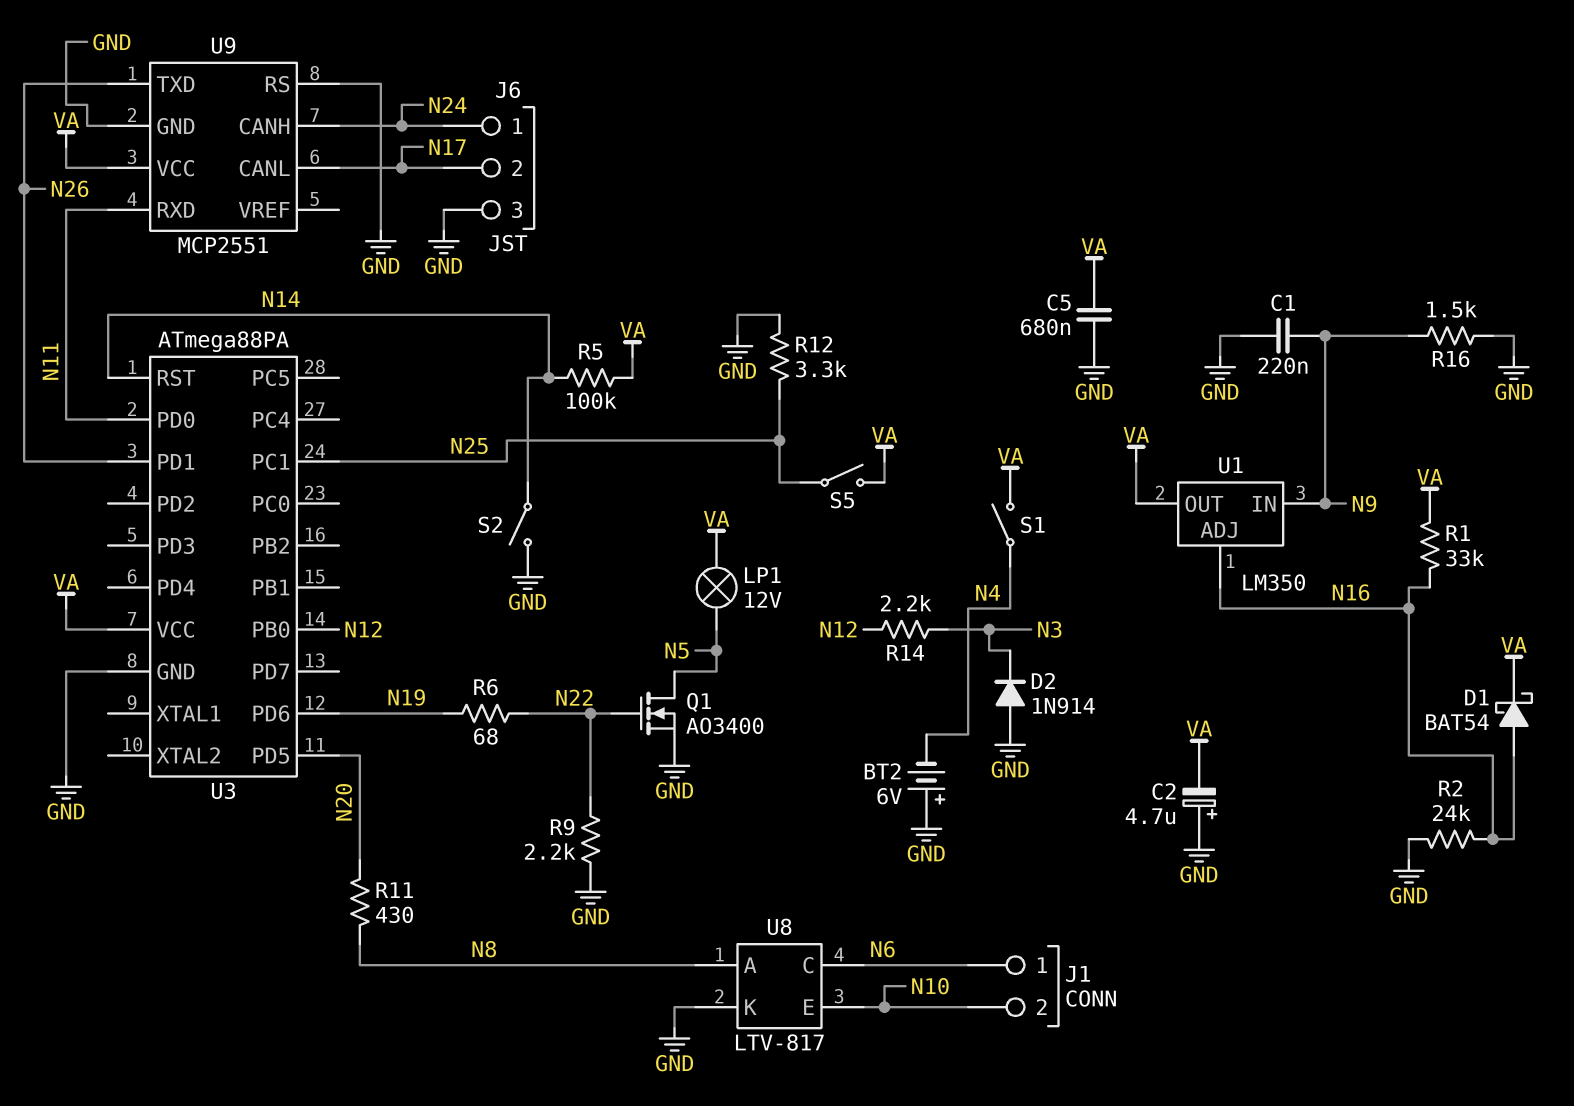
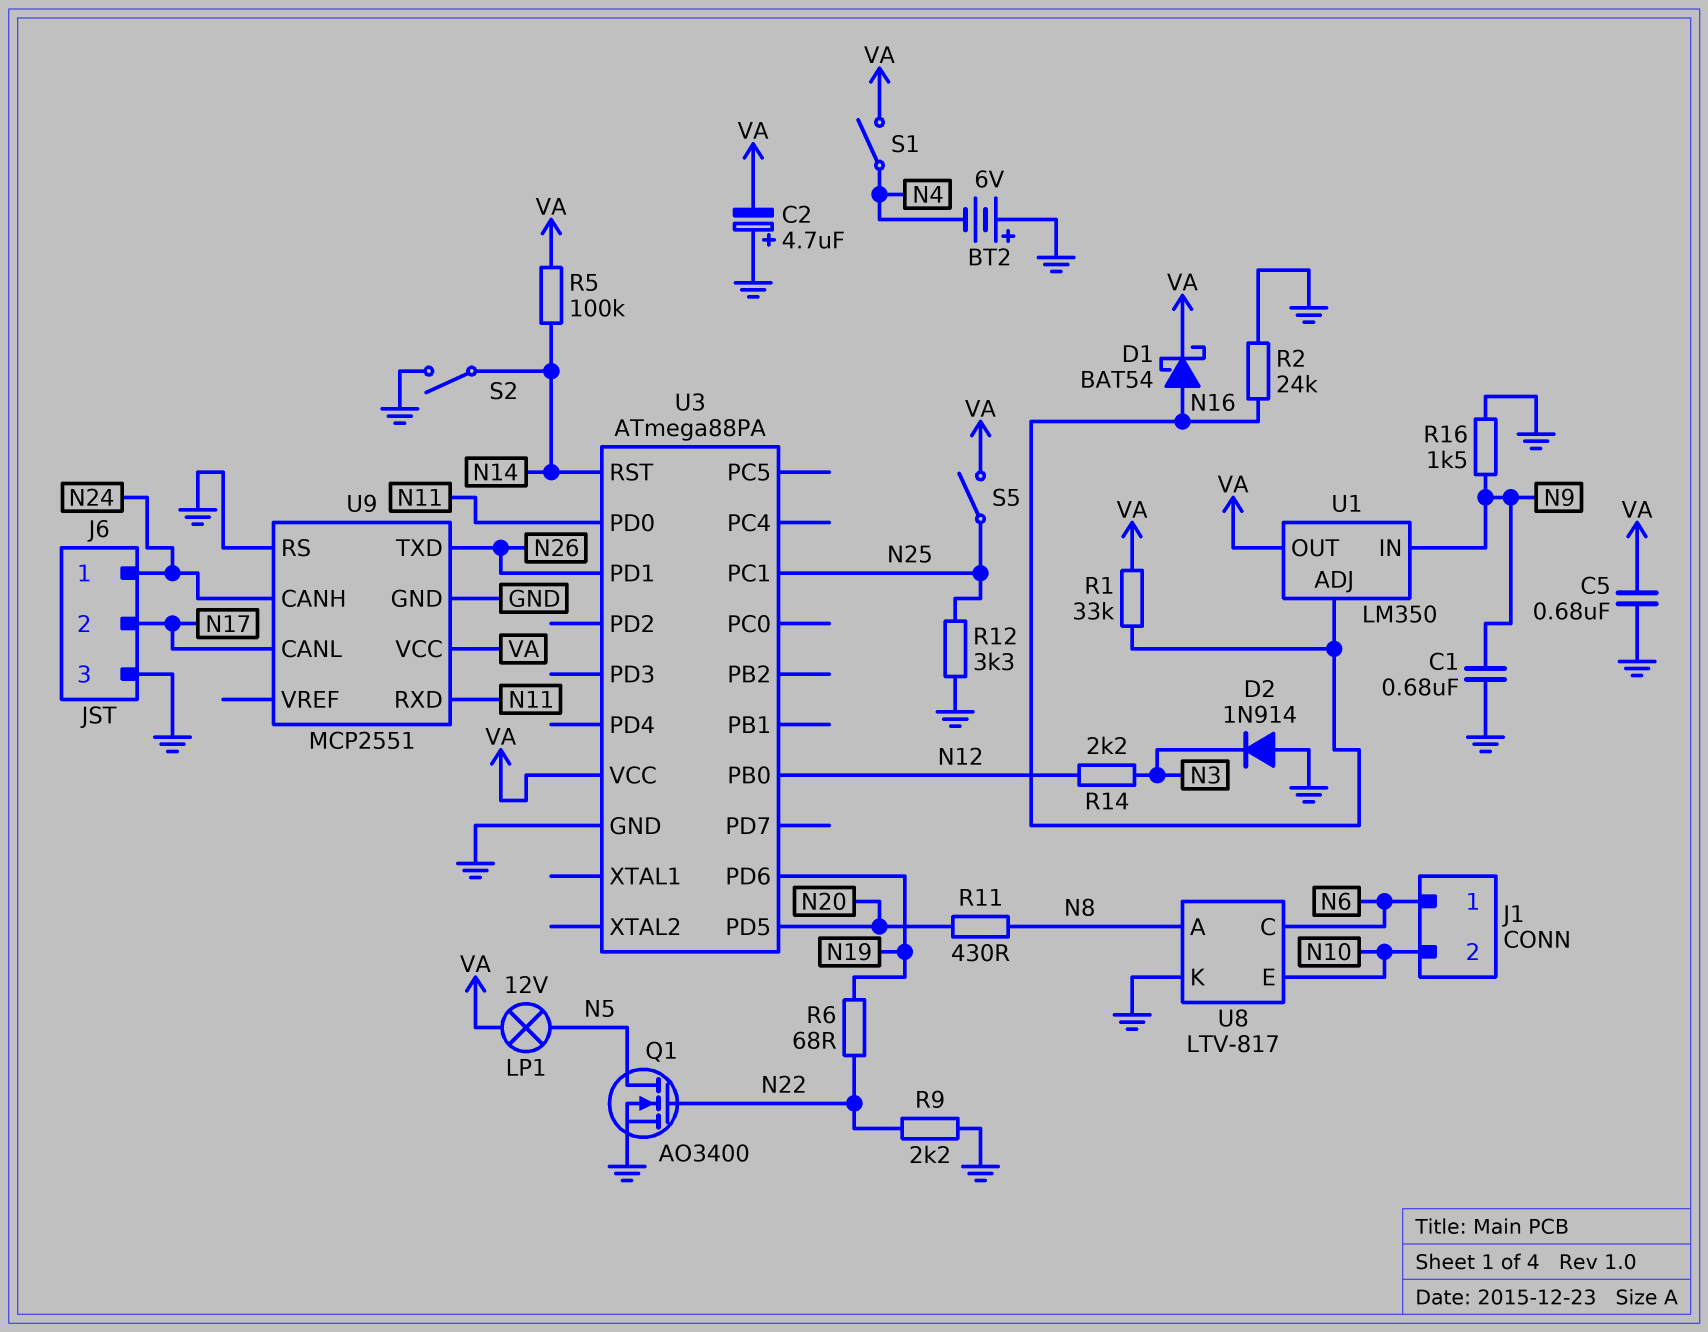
C1: 220nF (GND, N9) -> 680nF (GND, N9)

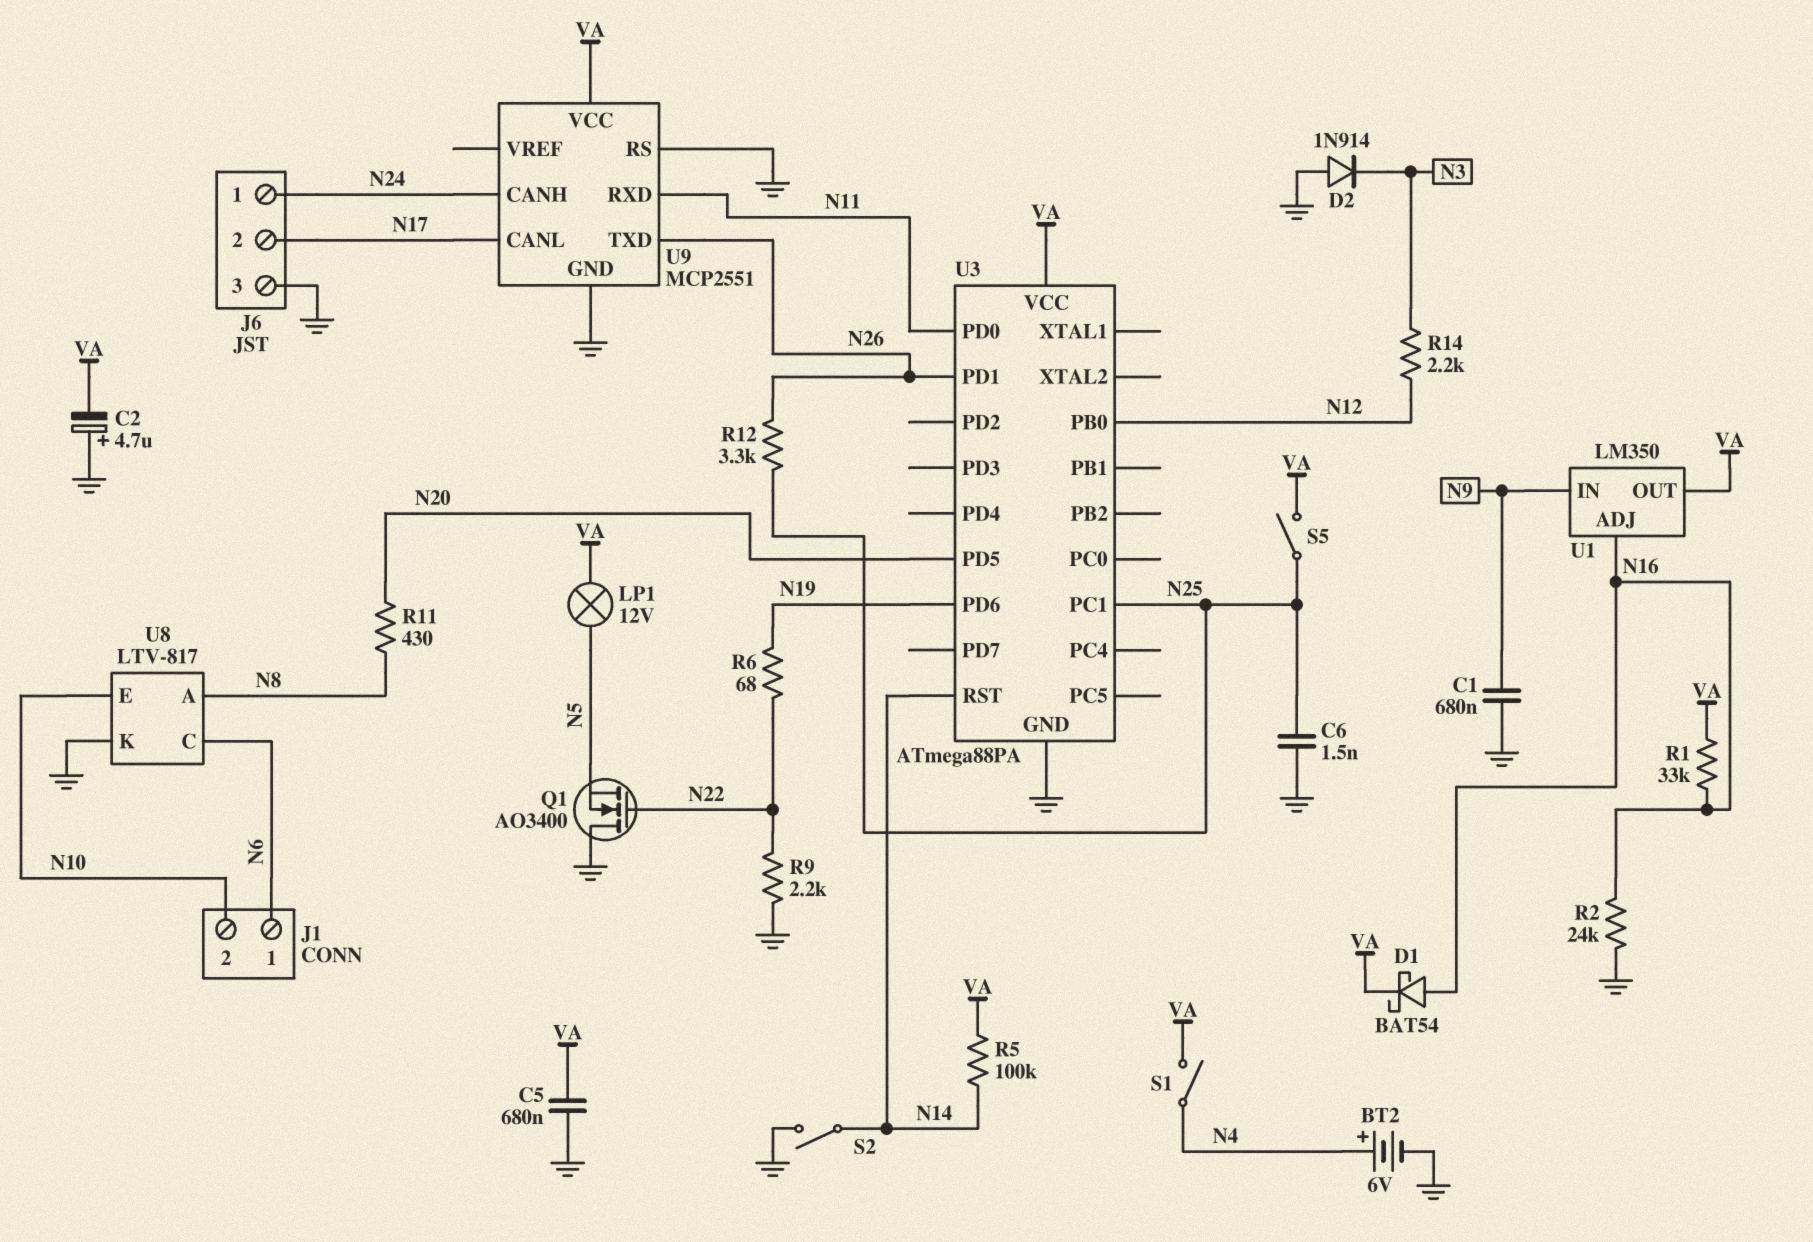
BT2: 6V (plus GND, minus N4) -> 6V (plus N4, minus GND)
C6: none -> 1.5nF (GND, N25)
Q1: NMOS AO3400 (G N22, D N5, S GND) -> NMOS AO3400 (G N22, D GND, S N5)
R12: 3.3k (GND, N25) -> 3.3k (N25, N26)
R16: 1.5k (GND, N9) -> none

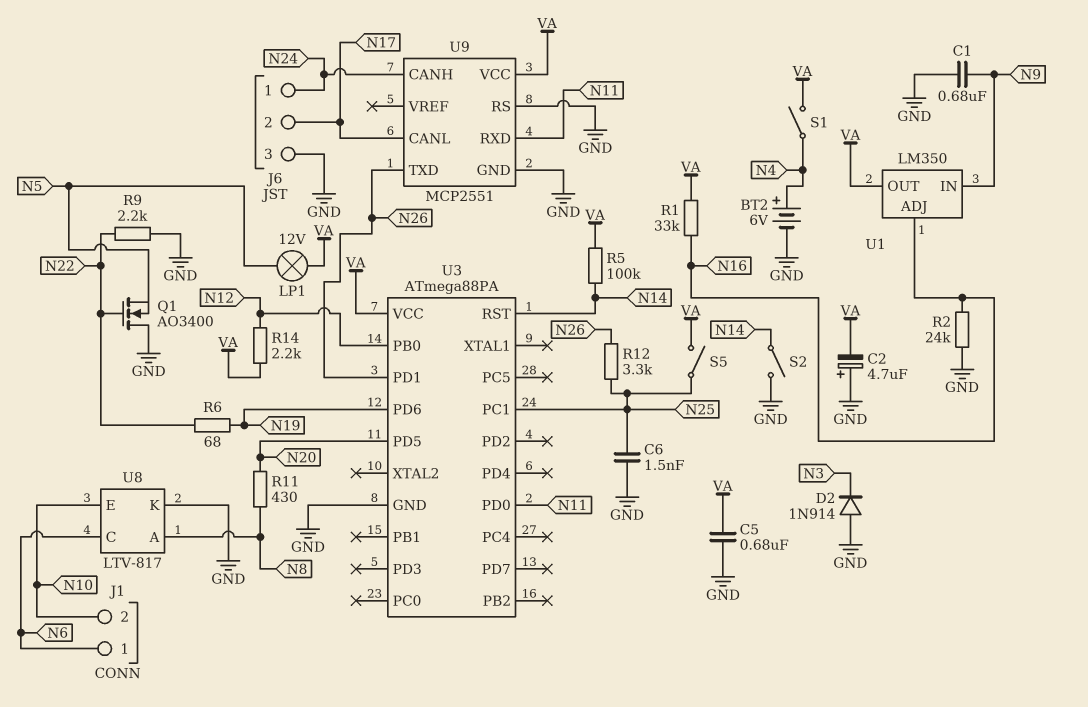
D1: schottky BAT54 (A N16, K VA) -> none
R14: 2.2k (N3, N12) -> 2.2k (N12, VA)

